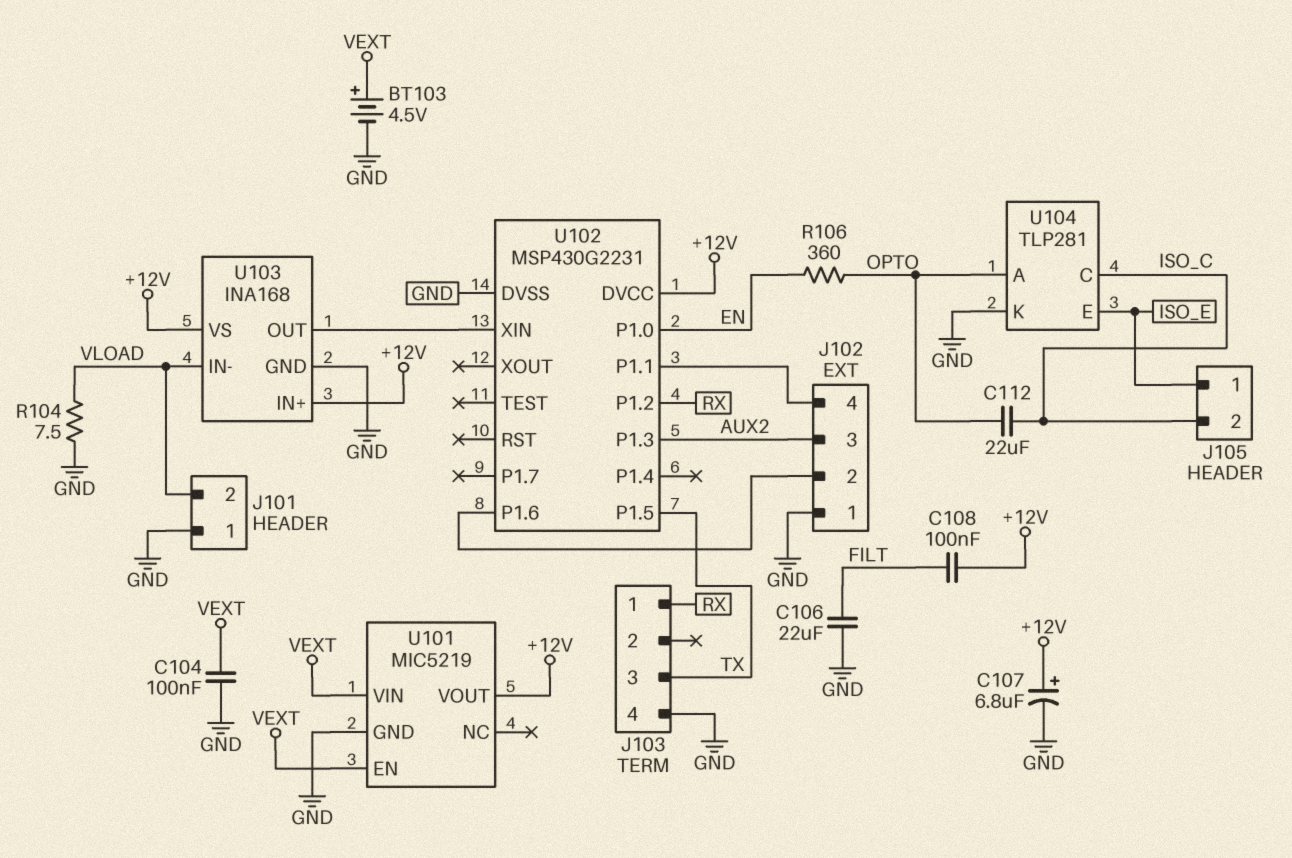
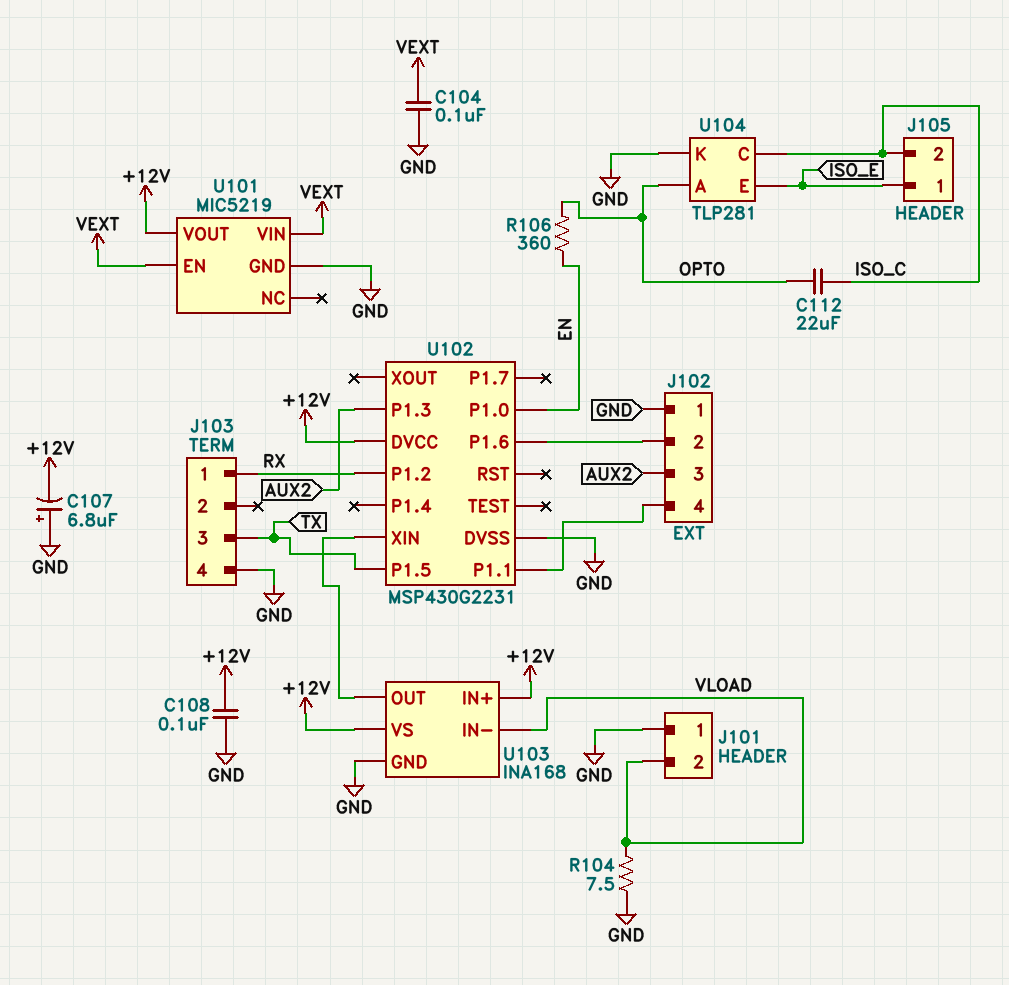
BT103: 4.5V (plus VEXT, minus GND) -> none
C106: 22uF (FILT, GND) -> none
C107: 6.8uF (plus +12V, minus GND) -> 6.8uF (plus GND, minus +12V)
C108: 100nF (+12V, FILT) -> 100nF (+12V, GND)

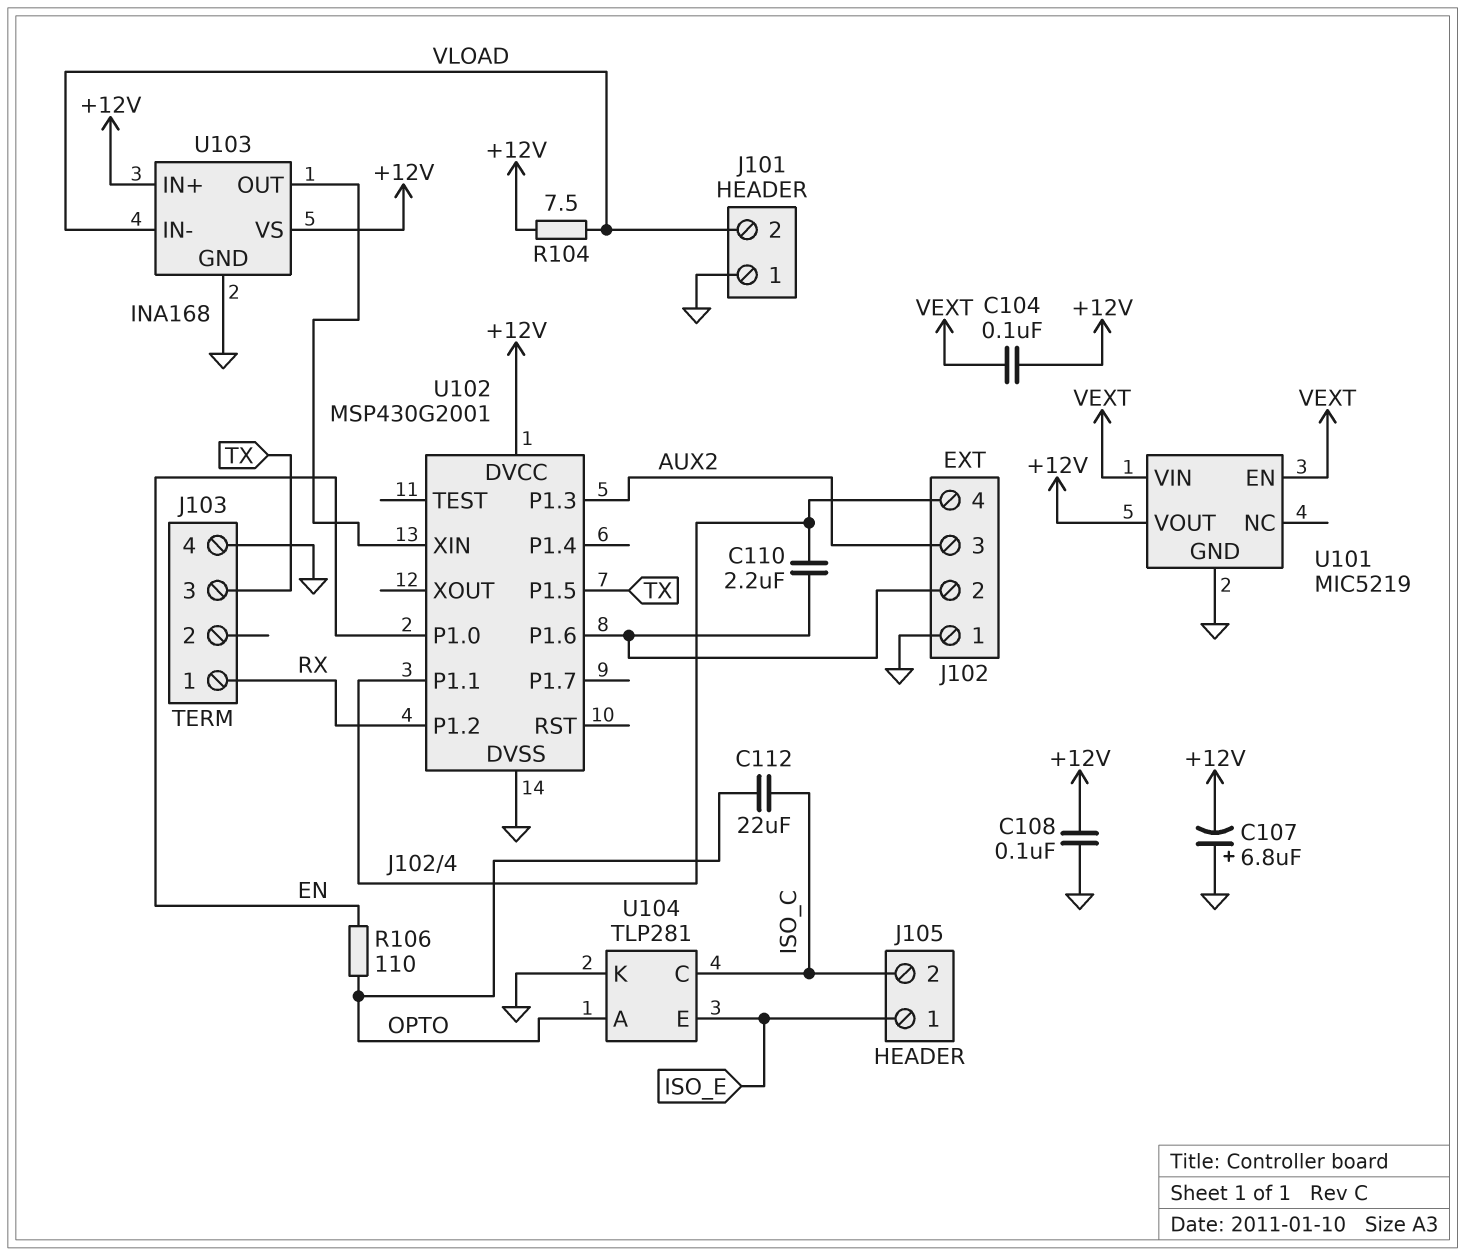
C104: 100nF (GND, VEXT) -> 100nF (+12V, VEXT)
C110: none -> 2.2uF (J102/2, J102/4)
R104: 7.5 (GND, VLOAD) -> 7.5 (+12V, VLOAD)
R106: 360 (EN, OPTO) -> 110 (EN, OPTO)
U102: MSP430G2231 -> MSP430G2001

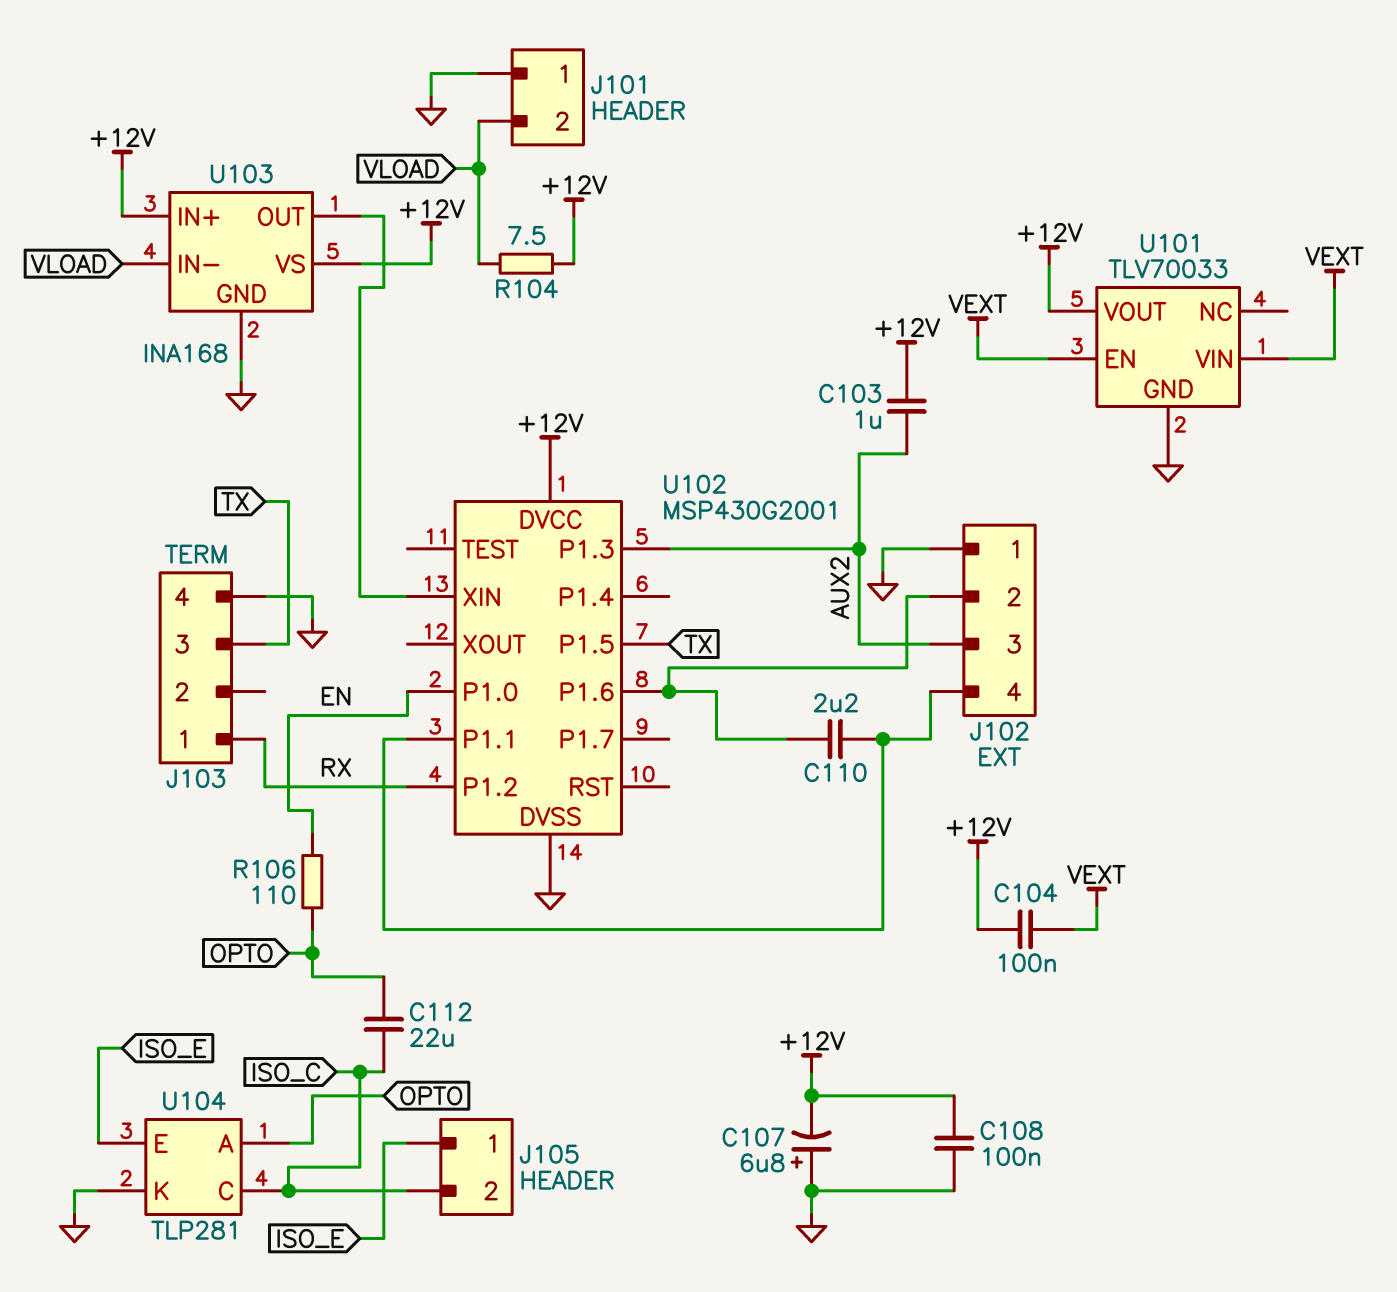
C103: none -> 1uF (+12V, AUX2)
U101: MIC5219 -> TLV70033

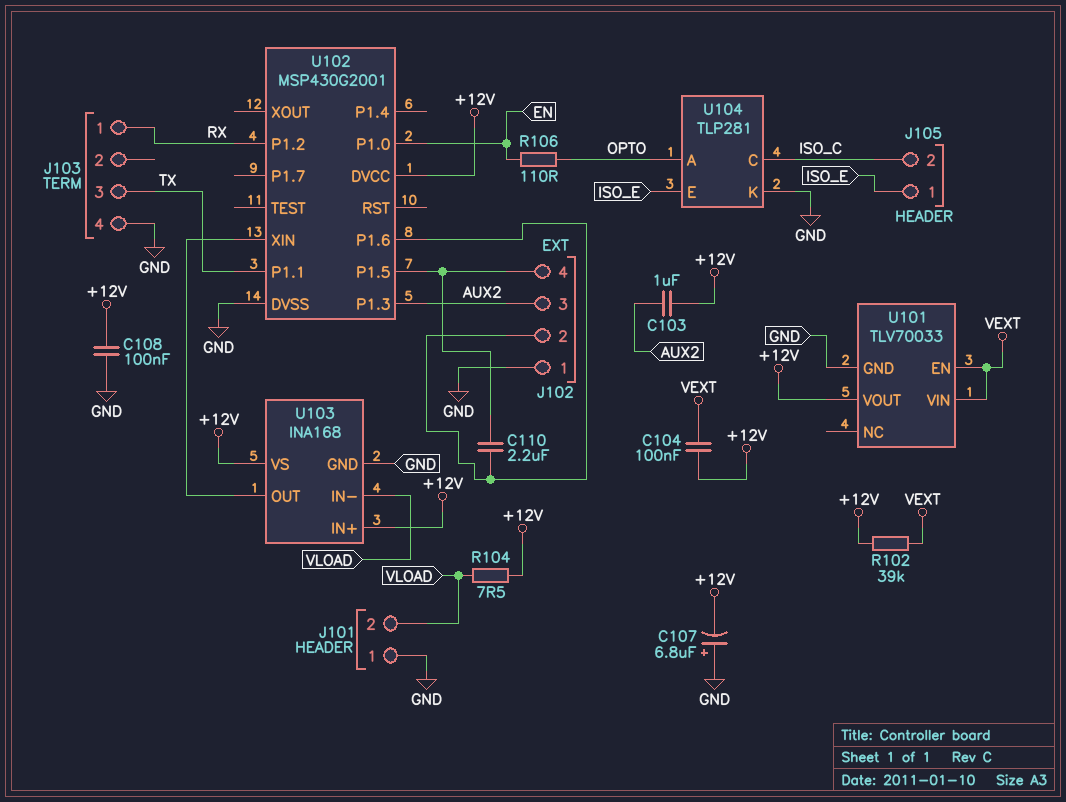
C112: 22uF (ISO_C, OPTO) -> none
R102: none -> 39k (+12V, VEXT)
U102 pin P1.1: J102/4 -> TX
U102 pin P1.5: TX -> J102/4

